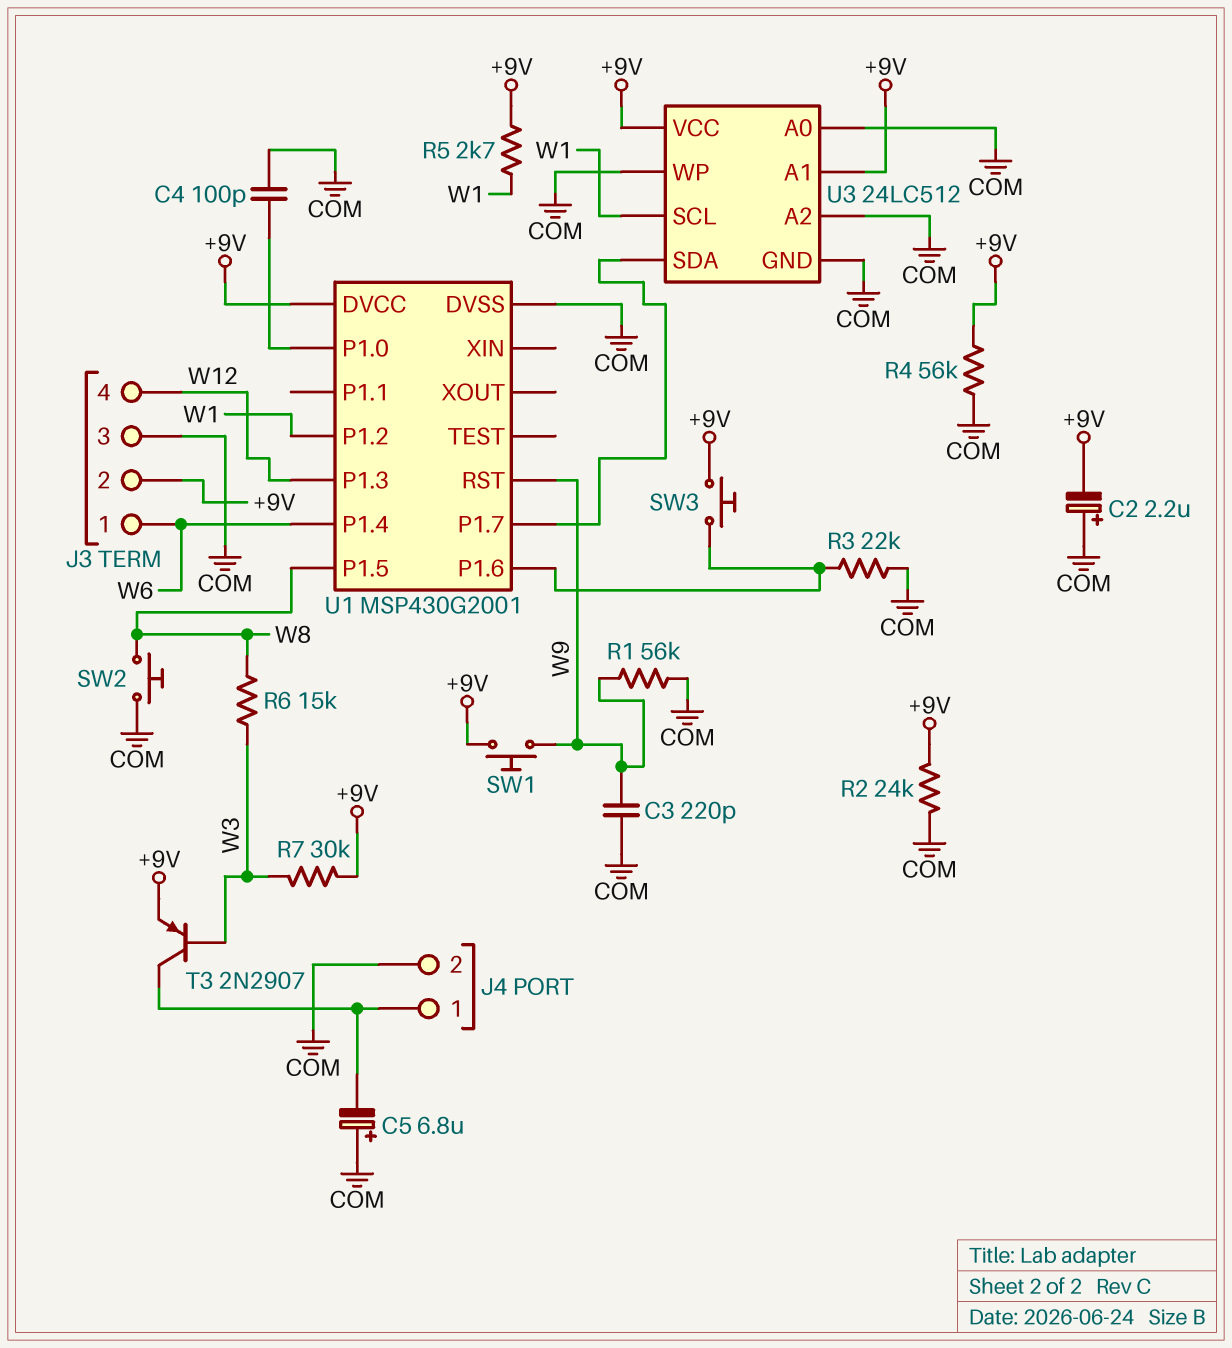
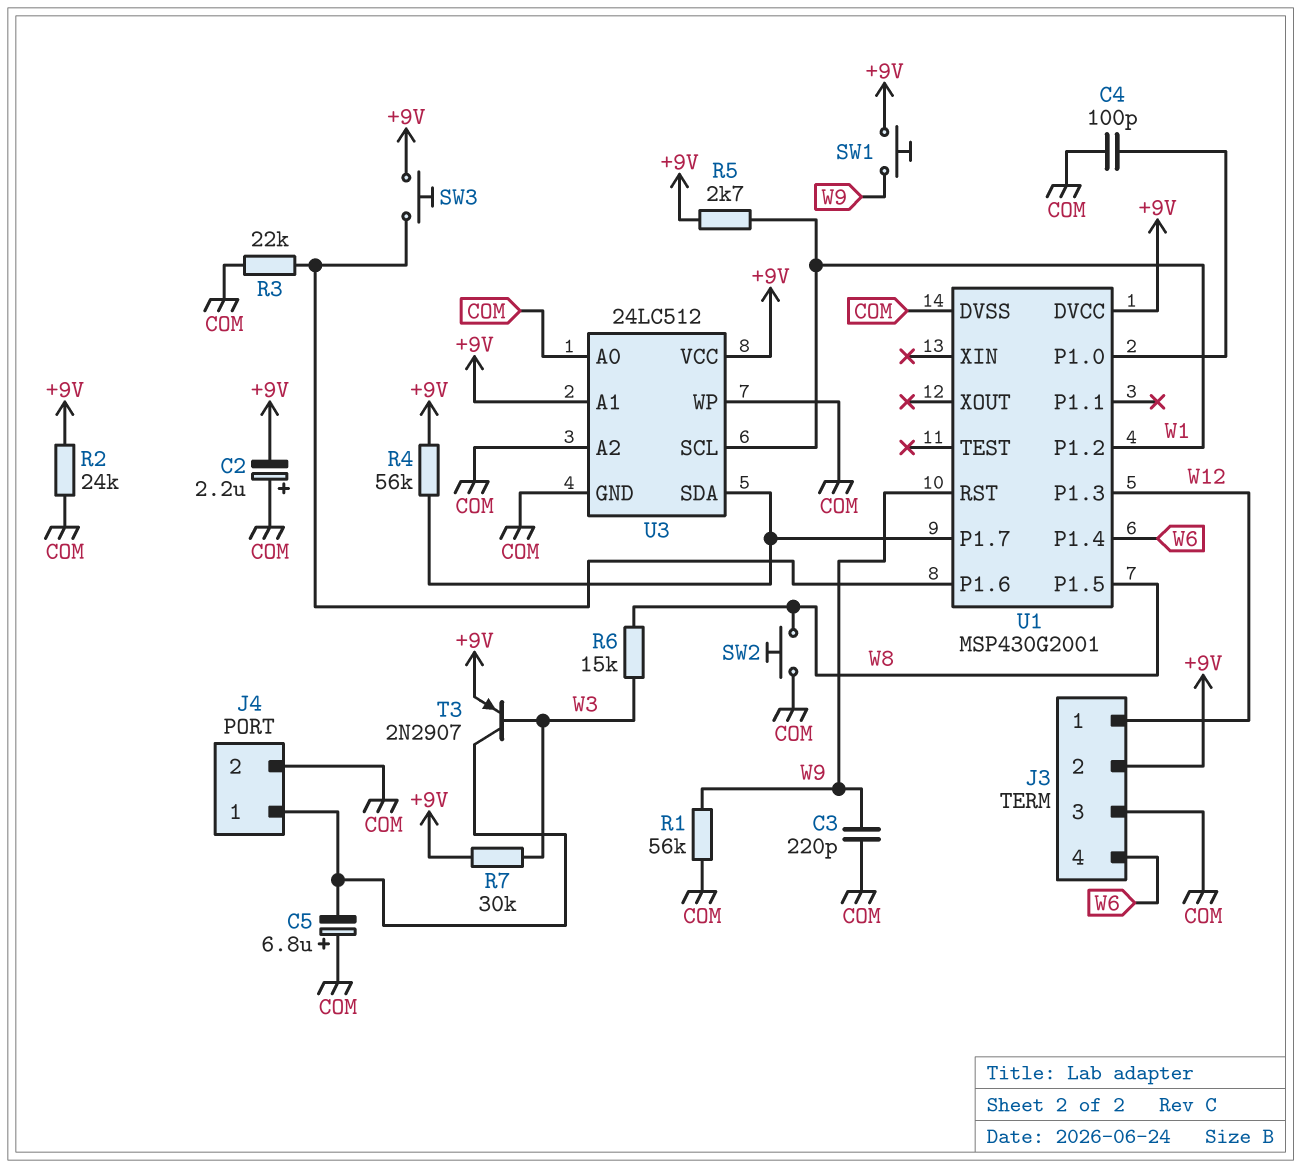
J3 pin 1: W6 -> W12
J3 pin 4: W12 -> W6
R4: 56k (+9V, COM) -> 56k (+9V, U1/P1.7)

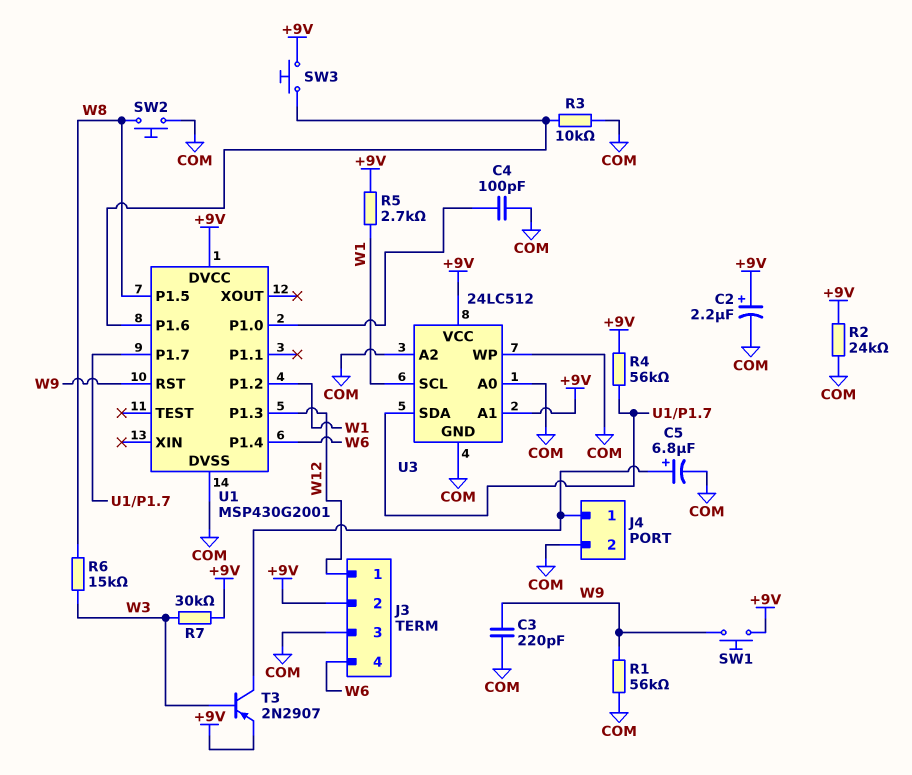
C2: 2.2uF (plus COM, minus +9V) -> 2.2uF (plus +9V, minus COM)
C5: 6.8uF (plus COM, minus J4/1) -> 6.8uF (plus J4/1, minus COM)
R3: 22k (COM, U1/P1.6) -> 10k (COM, U1/P1.6)

